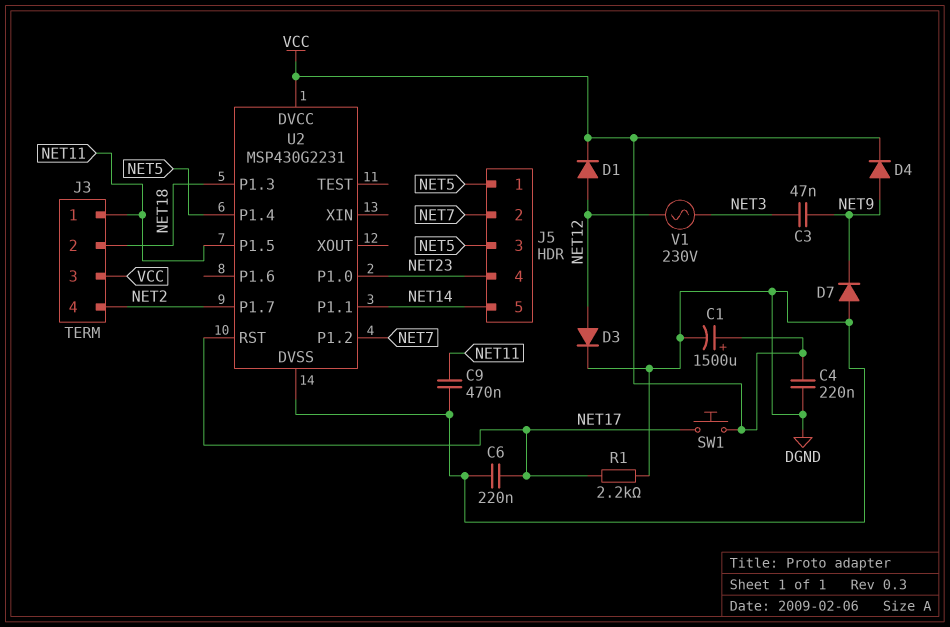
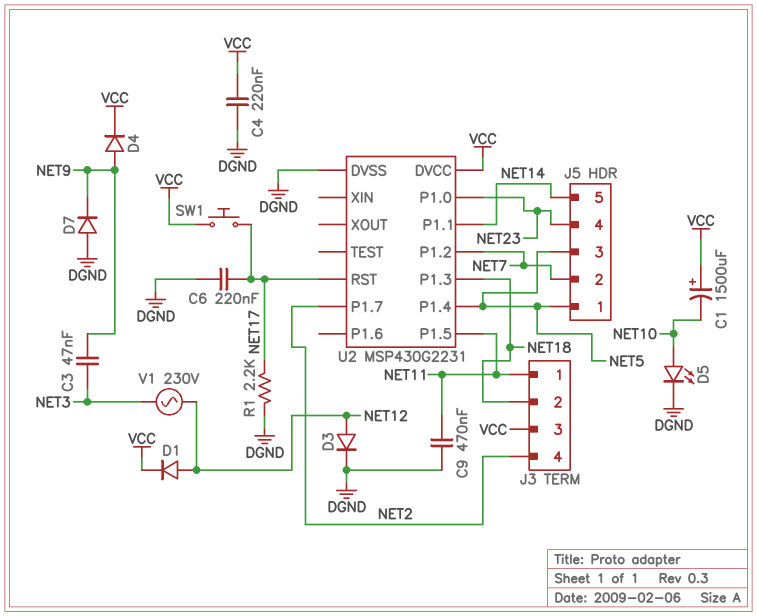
C1: 1500uF (plus VCC, minus DGND) -> 1500uF (plus VCC, minus NET10)
D5: none -> LED (A NET10, K DGND)

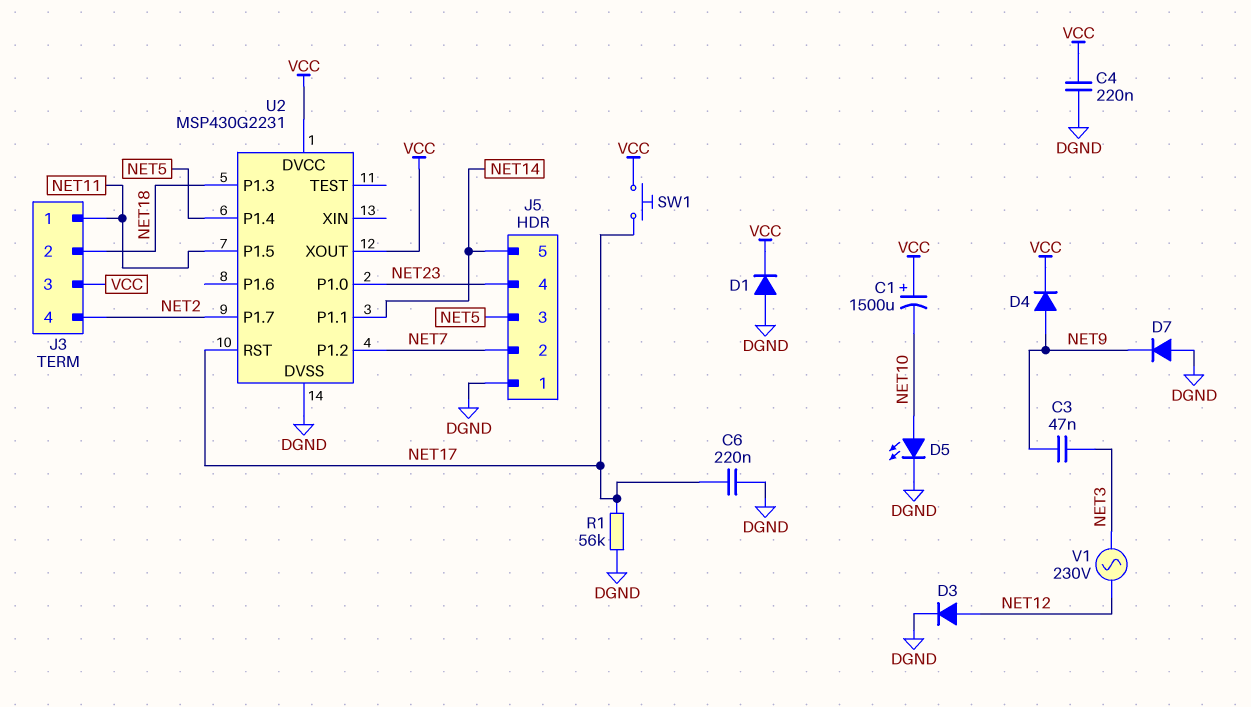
C9: 470nF (DGND, NET11) -> none
D1: diode (A NET12, K VCC) -> diode (A DGND, K VCC)
J5 pin 1: NET5 -> DGND
R1: 2.2k (DGND, NET17) -> 56k (DGND, NET17)
U2 pin XOUT: none -> VCC

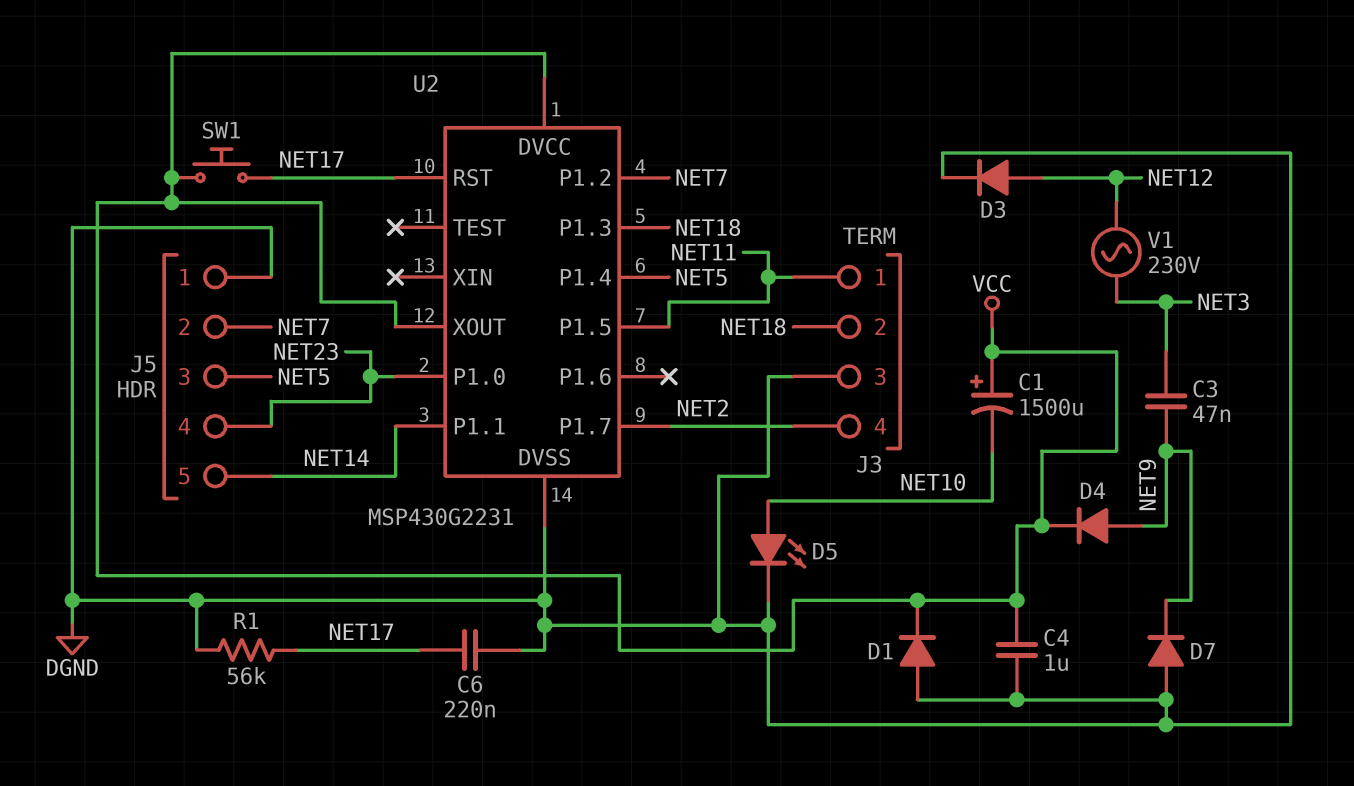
C4: 220nF (DGND, VCC) -> 1uF (DGND, VCC)
J3 pin 3: VCC -> DGND

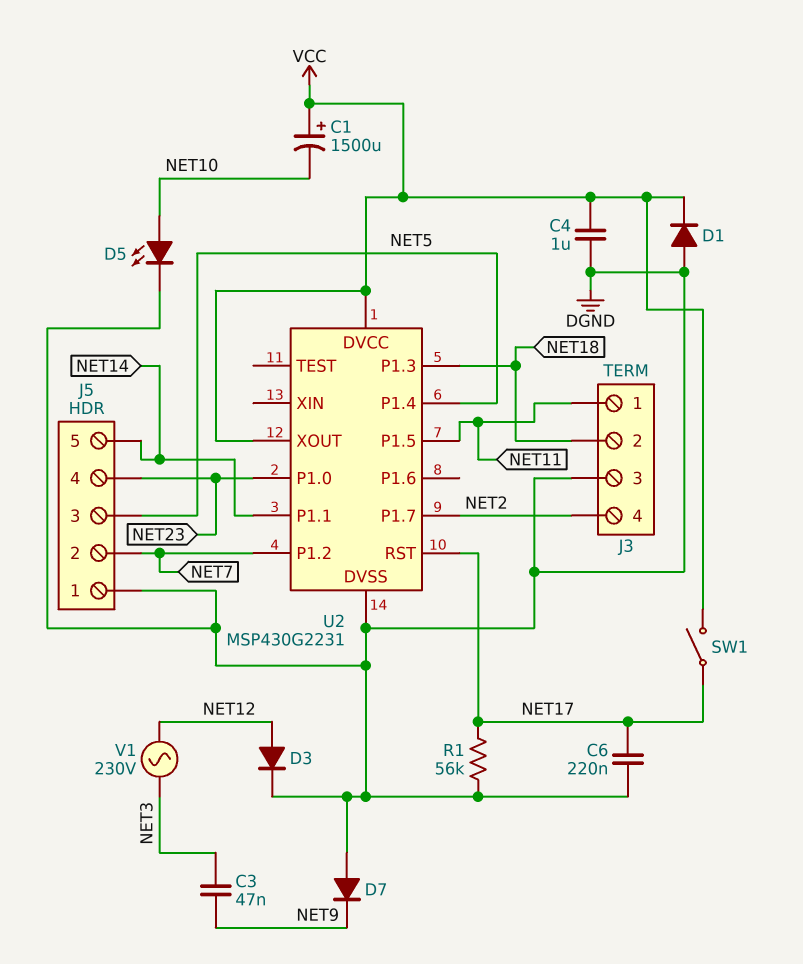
D4: diode (A NET9, K VCC) -> none
SW1: button (NET17, VCC) -> switch (NET17, VCC)

